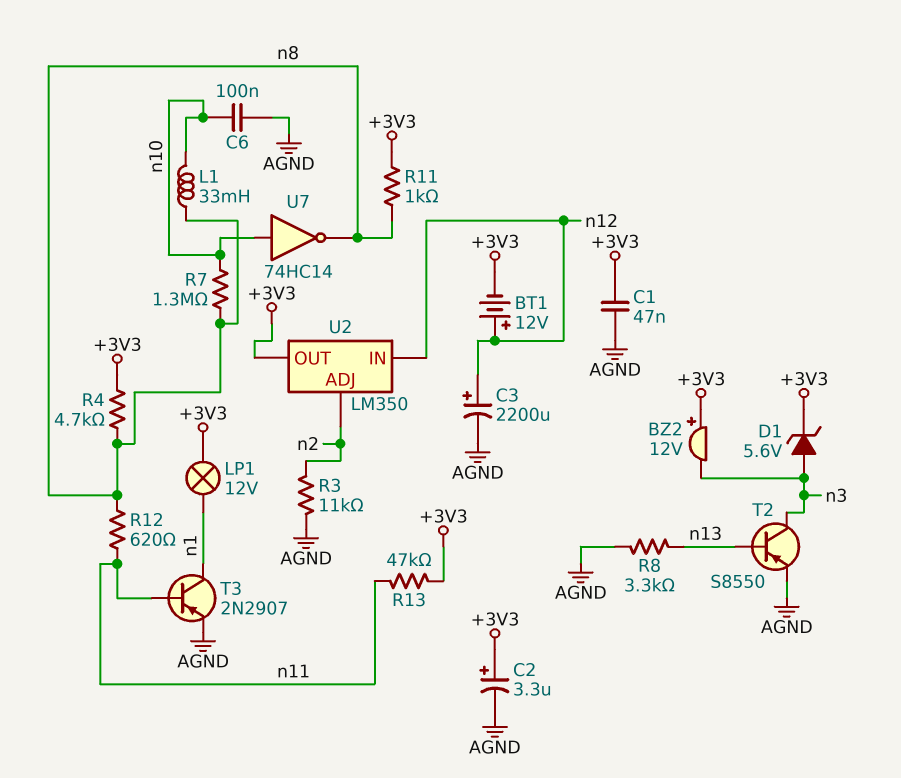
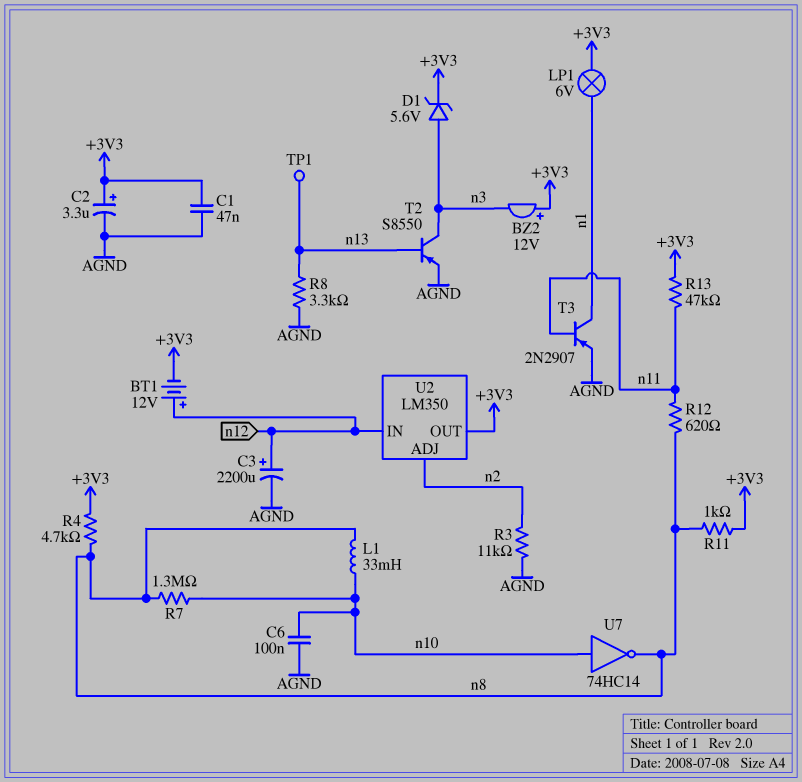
LP1: lamp 12V (+3V3, n1) -> lamp 6V (+3V3, n1)
TP1: none -> test point (n13)

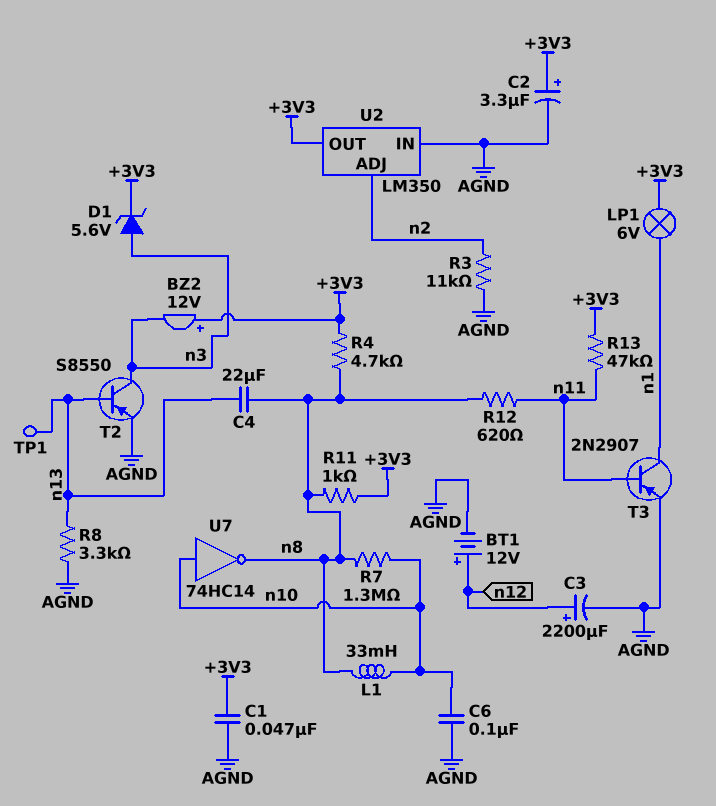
BT1: 12V (plus n12, minus +3V3) -> 12V (plus n12, minus AGND)
C4: none -> 22uF (n8, n13)
U2 pin IN: n12 -> AGND

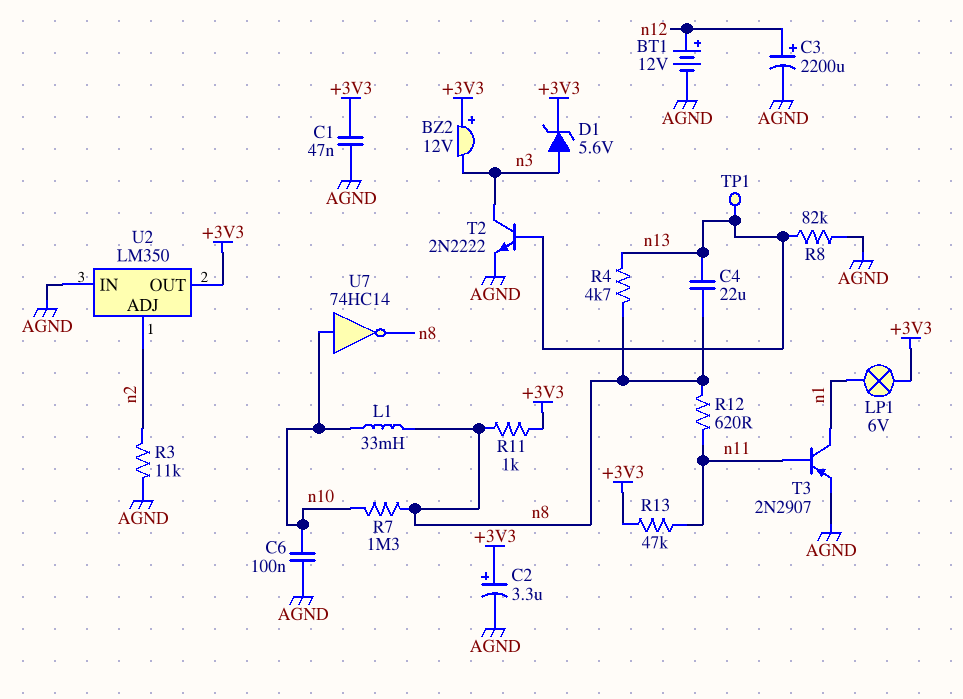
R4: 4.7k (+3V3, n8) -> 4.7k (n8, n13)
R8: 3.3k (AGND, n13) -> 82k (AGND, n13)
T2: PNP S8550 (B n13, C n3, E AGND) -> NPN 2N2222 (B n13, C n3, E AGND)

